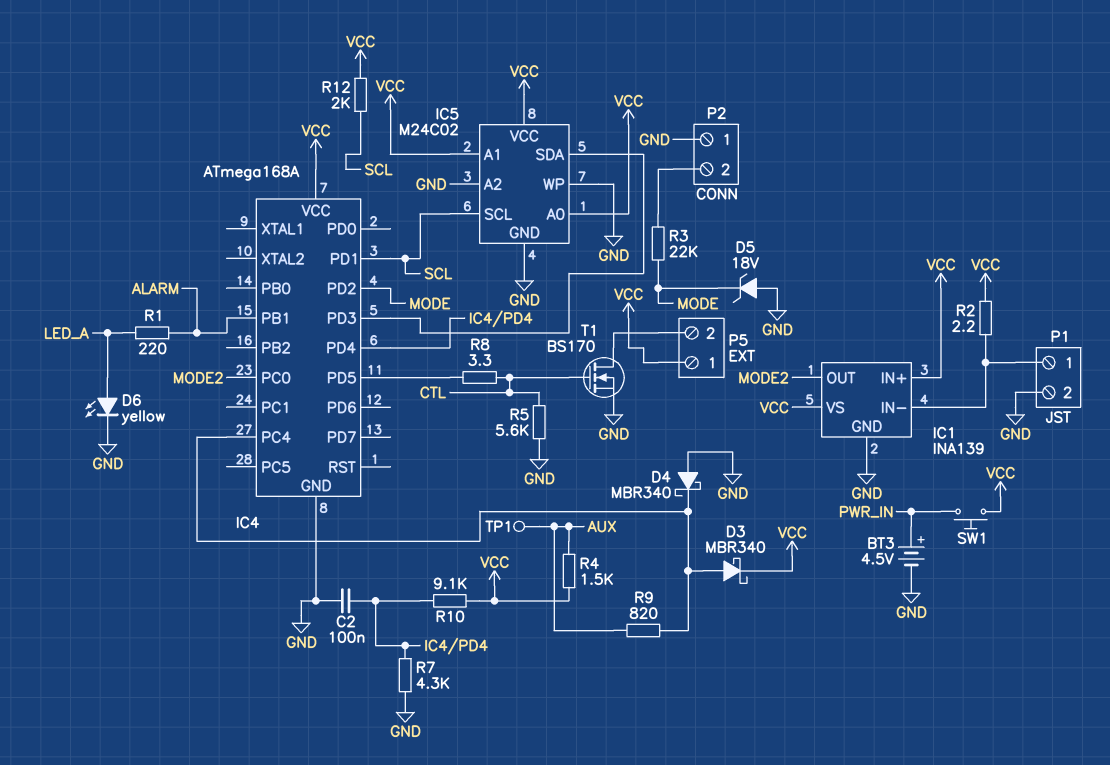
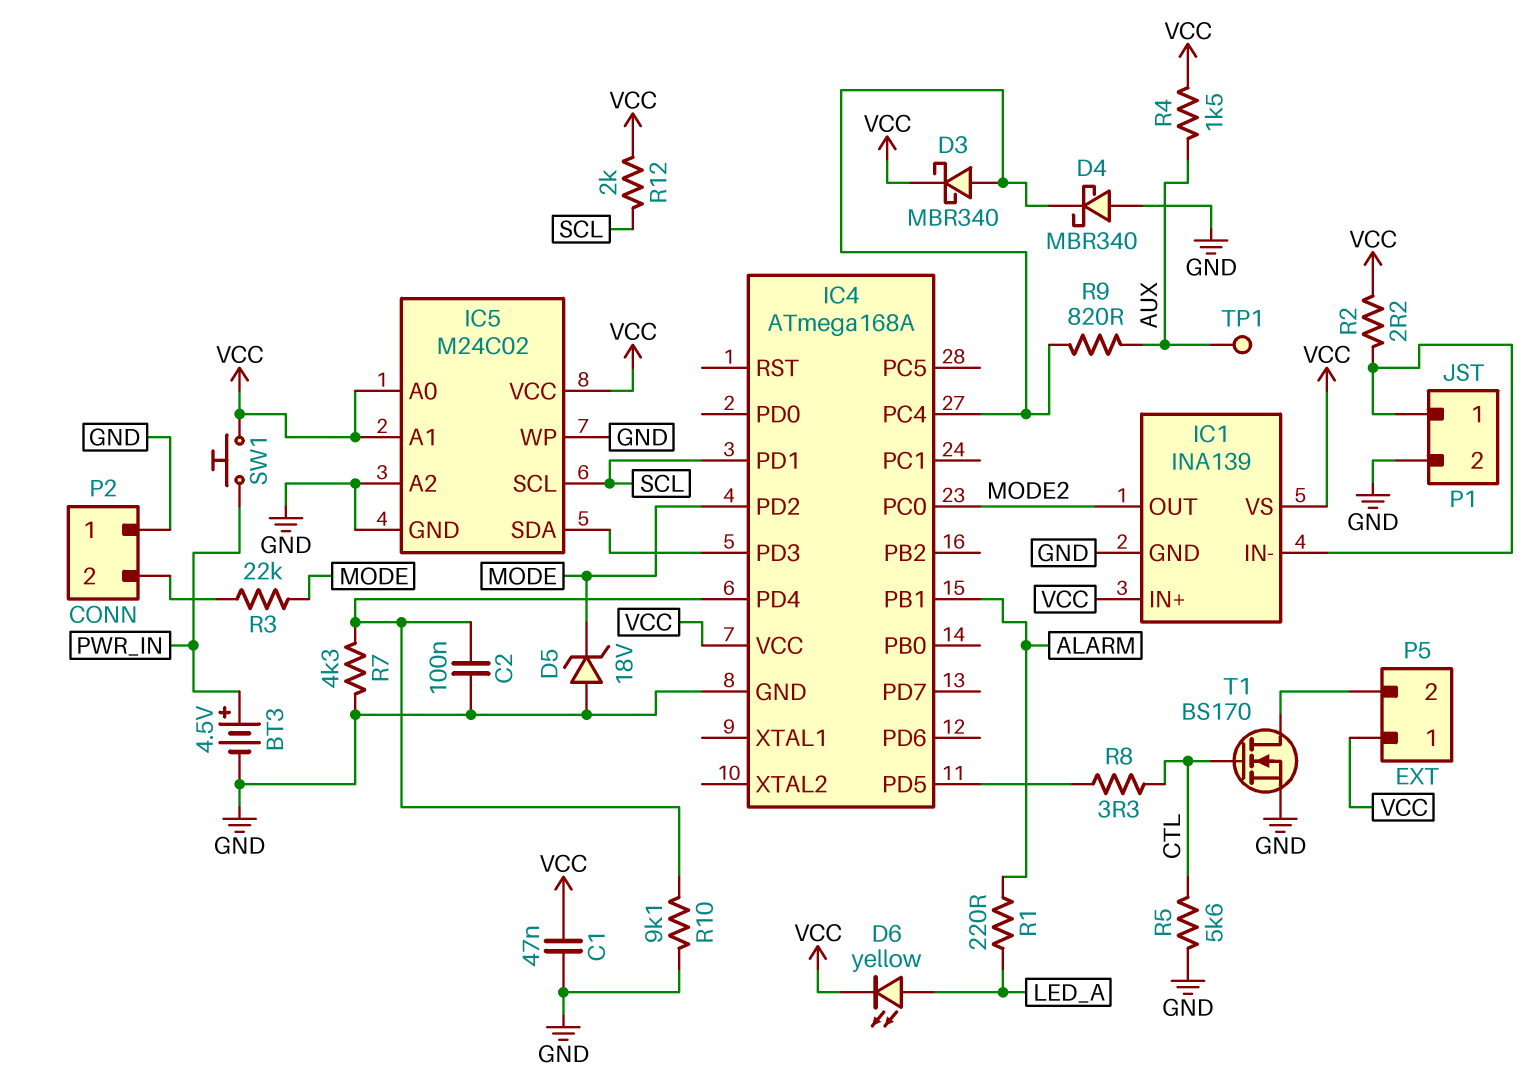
C1: none -> 47nF (GND, VCC)
D6: LED yellow (A LED_A, K GND) -> LED yellow (A LED_A, K VCC)
R10: 9.1k (IC4/PD4, VCC) -> 9.1k (GND, IC4/PD4)

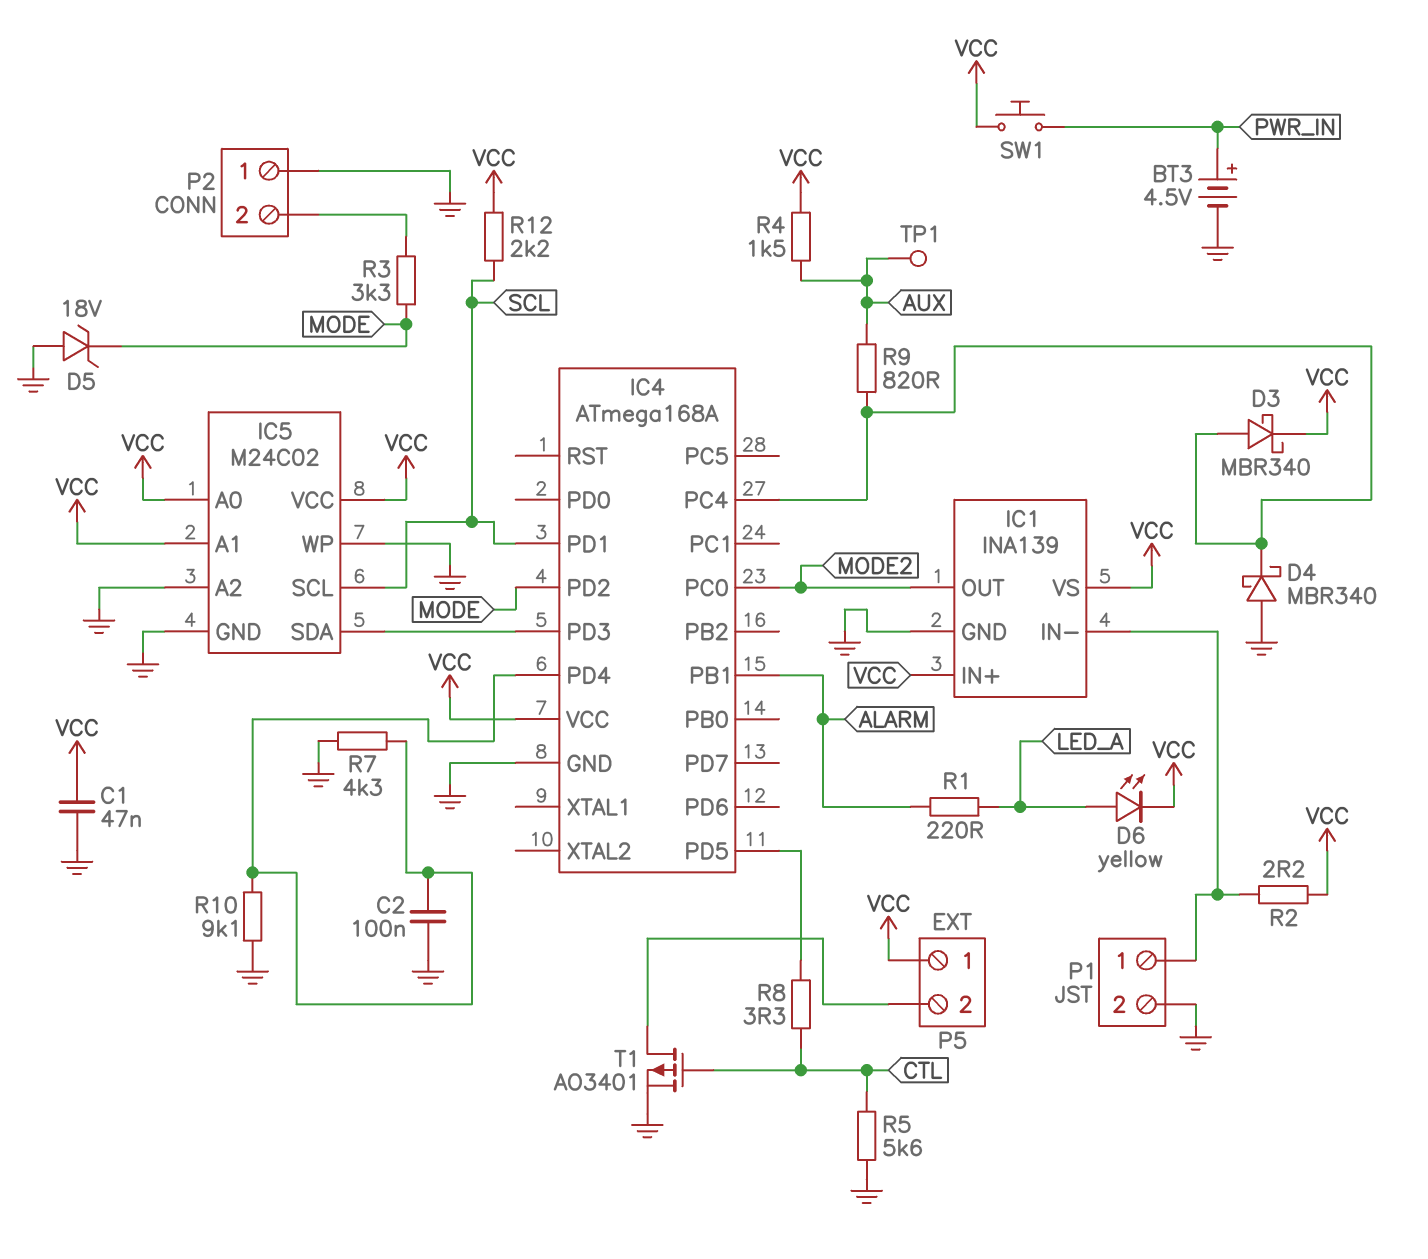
R3: 22k (MODE, P2/2) -> 3.3k (MODE, P2/2)
R12: 2k (SCL, VCC) -> 2.2k (SCL, VCC)
T1: NMOS BS170 (G CTL, D P5/2, S GND) -> PMOS AO3401 (G CTL, D P5/2, S GND)

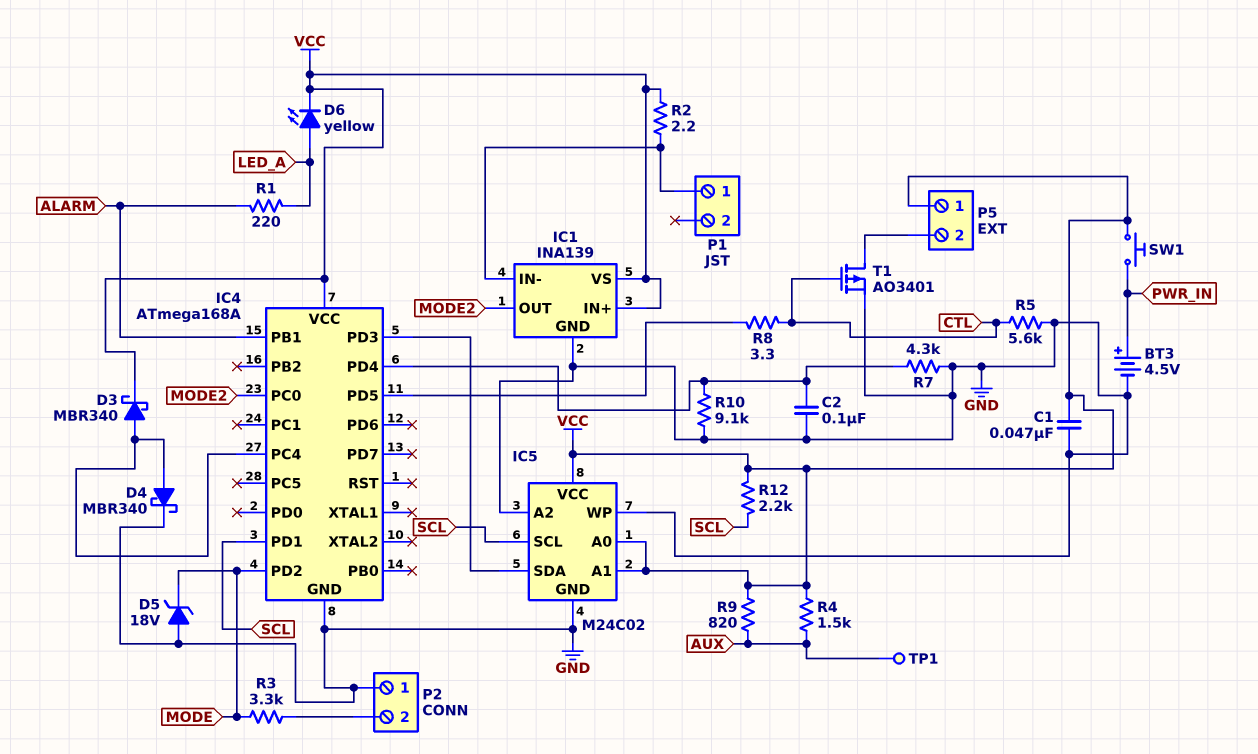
D4: schottky MBR340 (A GND, K IC4/PC4) -> schottky MBR340 (A IC4/PC4, K GND)
P1 pin 2: GND -> none
R9: 820 (AUX, IC4/PC4) -> 820 (AUX, VCC)

